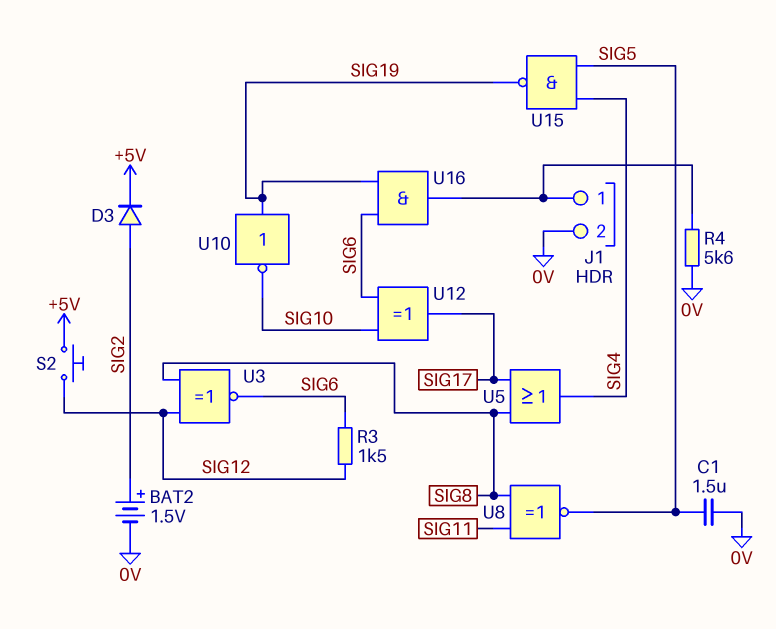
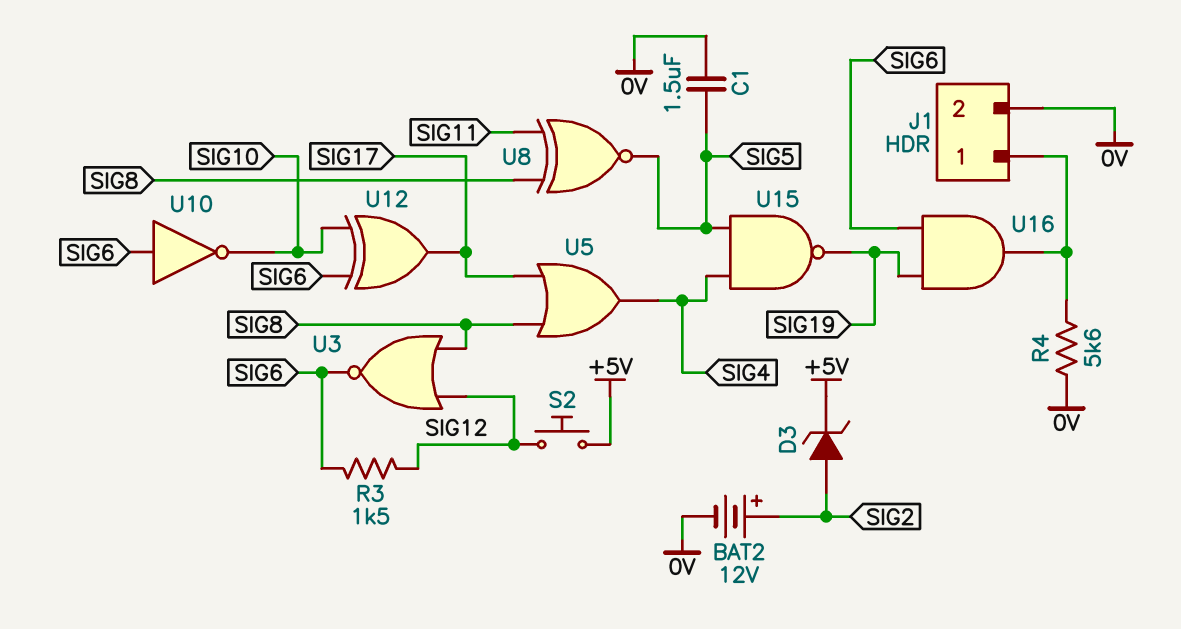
BAT2: 1.5V (plus SIG2, minus 0V) -> 12V (plus SIG2, minus 0V)
D3: diode (A SIG2, K +5V) -> zener (A SIG2, K +5V)
U3: XNOR (in SIG8, in SIG12, out SIG6) -> NOR (in SIG8, in SIG12, out SIG6)
U10: NOT (in SIG19, out SIG10) -> NOT (in SIG6, out SIG10)

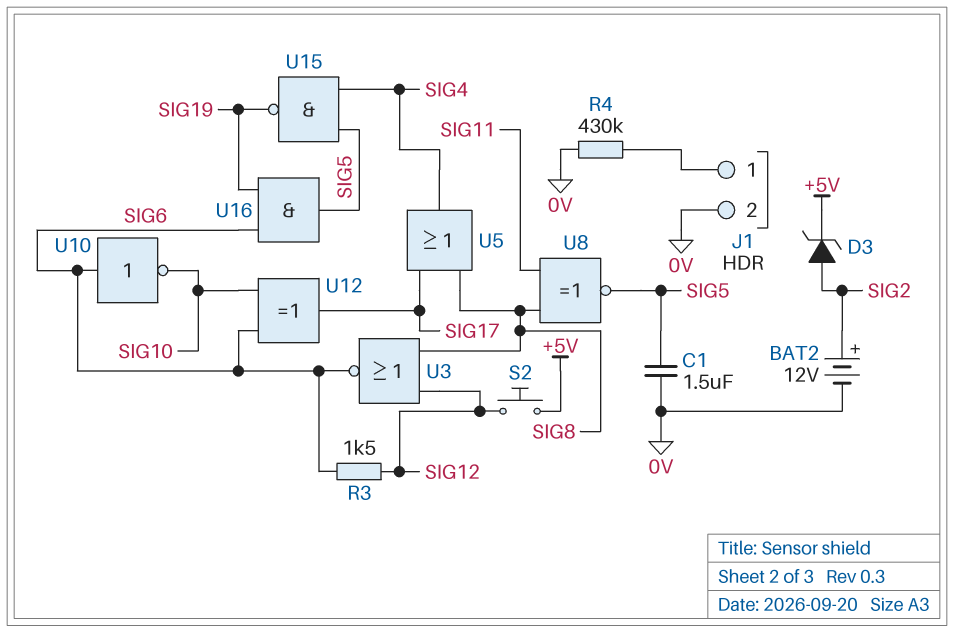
R4: 5.6k (0V, J1/1) -> 430k (0V, J1/1)
U16: AND (in SIG6, in SIG19, out J1/1) -> AND (in SIG6, in SIG19, out SIG5)

